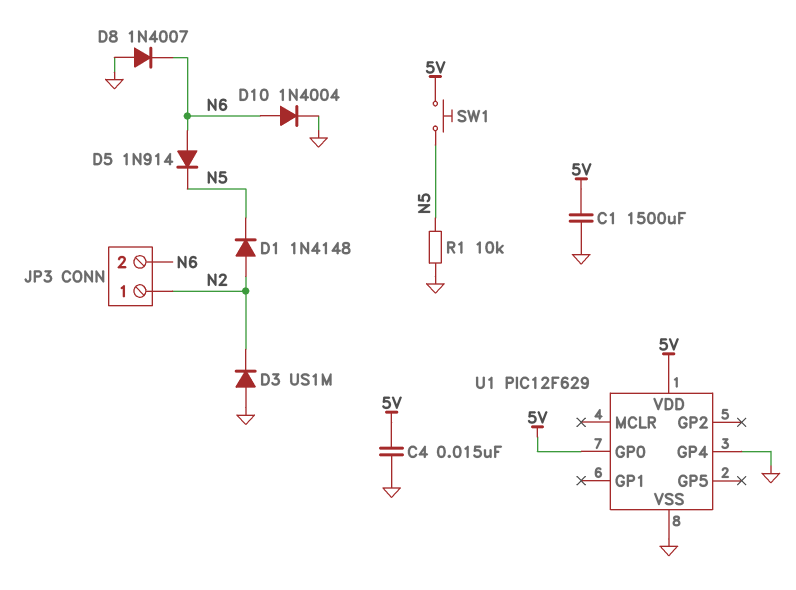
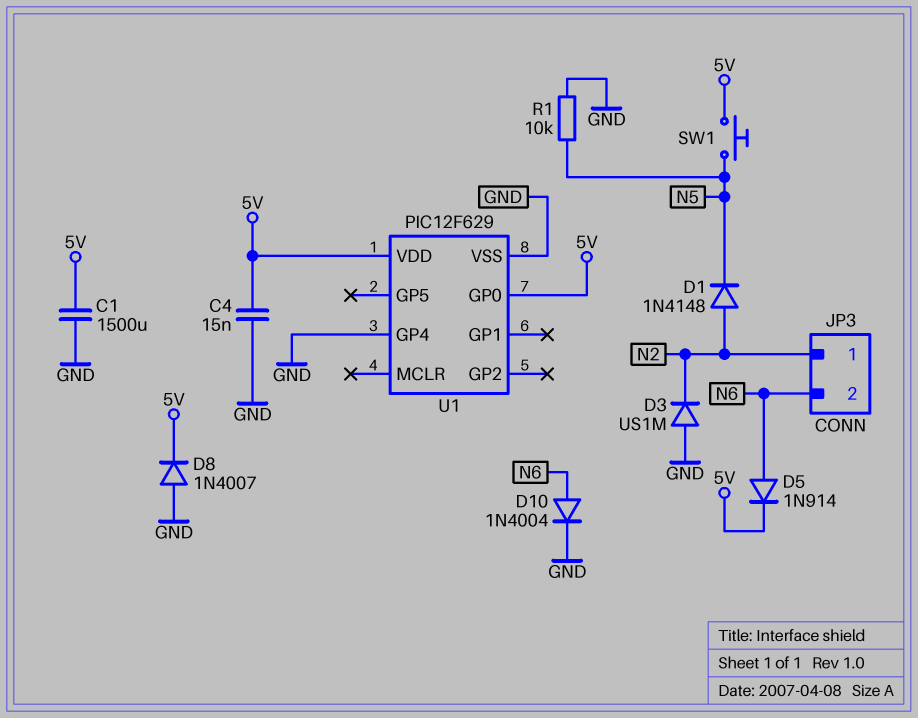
D5: diode 1N914 (A N6, K N5) -> diode 1N914 (A N6, K 5V)
D8: diode 1N4007 (A GND, K N6) -> diode 1N4007 (A GND, K 5V)

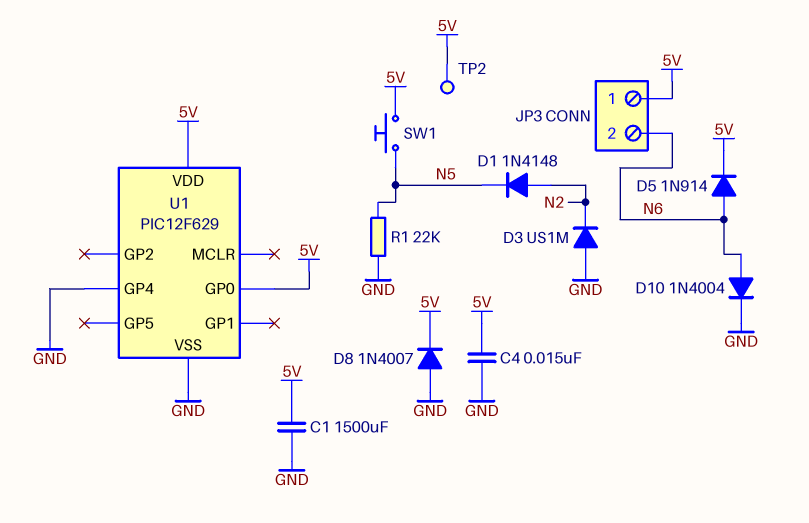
JP3 pin 1: N2 -> 5V
R1: 10k (GND, N5) -> 22k (GND, N5)
TP2: none -> test point (5V)

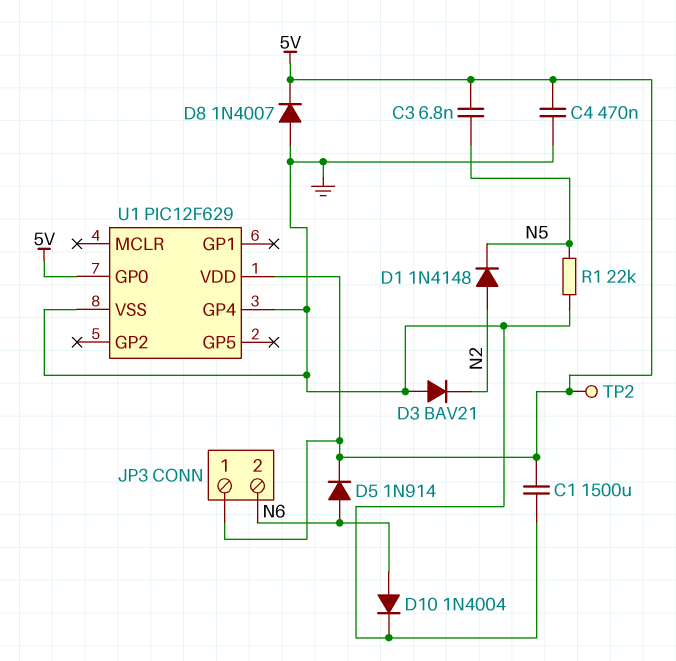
C3: none -> 6.8nF (5V, N5)
C4: 15nF (5V, GND) -> 470nF (5V, GND)
D3: diode US1M (A GND, K N2) -> diode BAV21 (A GND, K N2)
SW1: button (5V, N5) -> none

